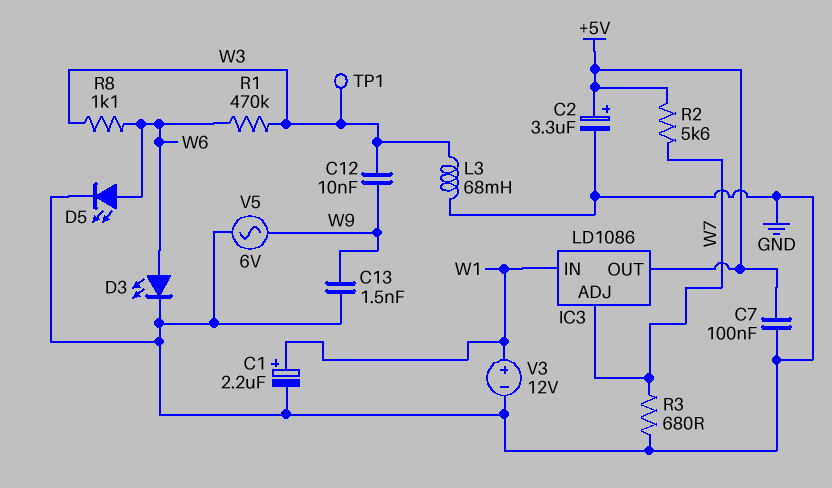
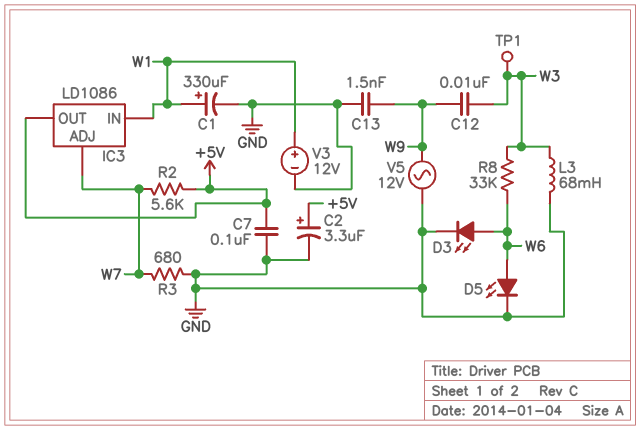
C1: 2.2uF (plus W1, minus GND) -> 330uF (plus W1, minus GND)
R1: 470k (W3, W6) -> none
R8: 1.1k (W3, W6) -> 33k (W3, W6)
V5: AC 6V (GND, W9) -> AC 12V (GND, W9)

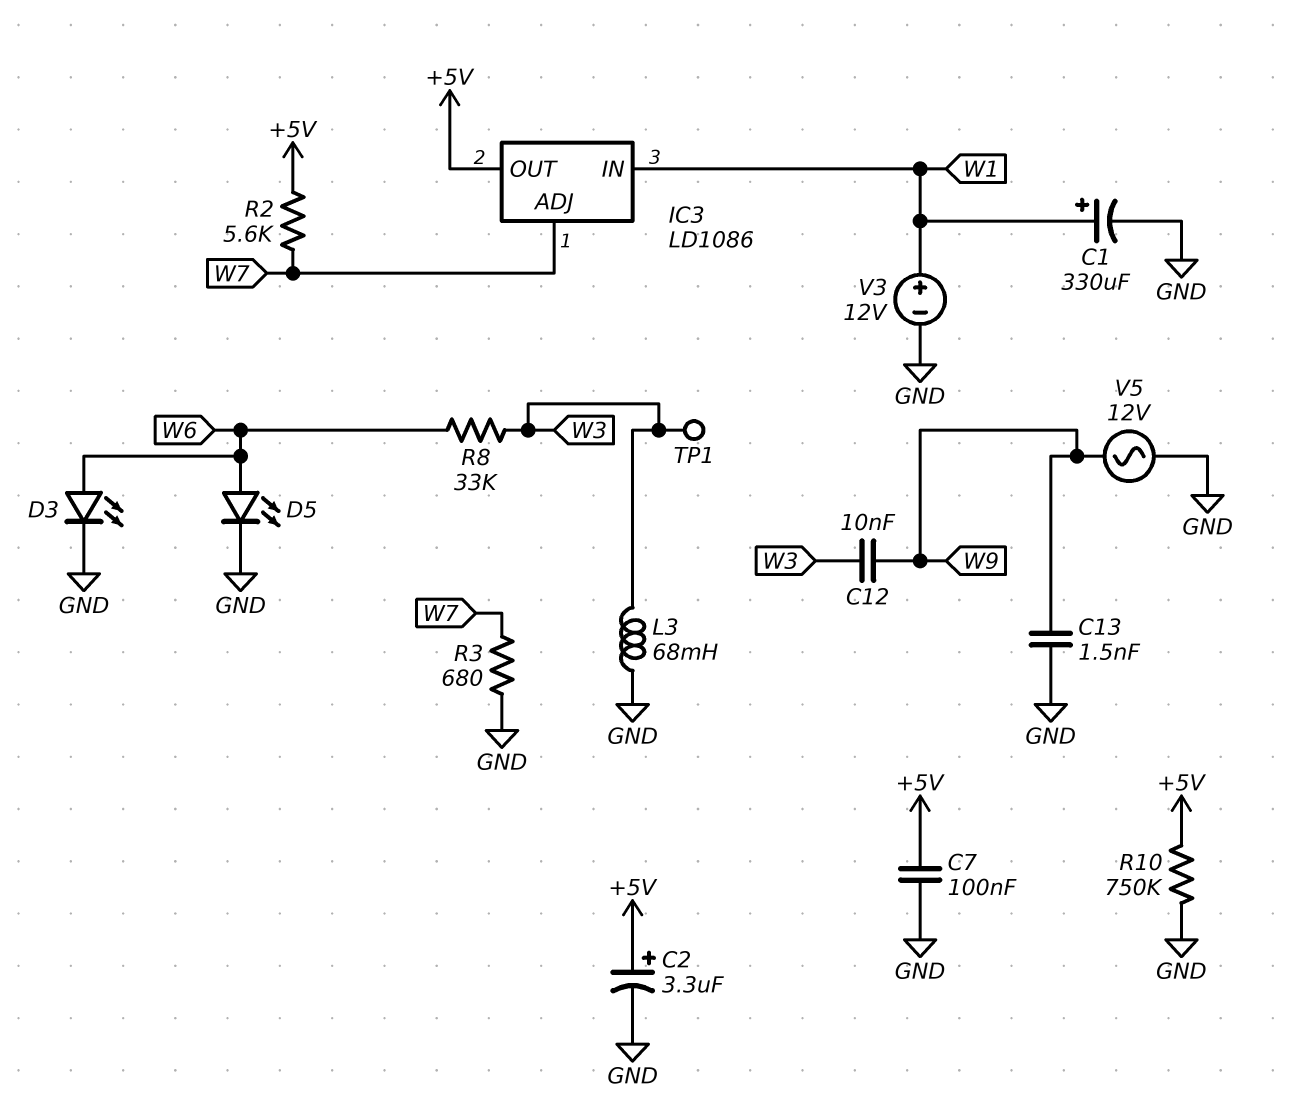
R10: none -> 750k (+5V, GND)

